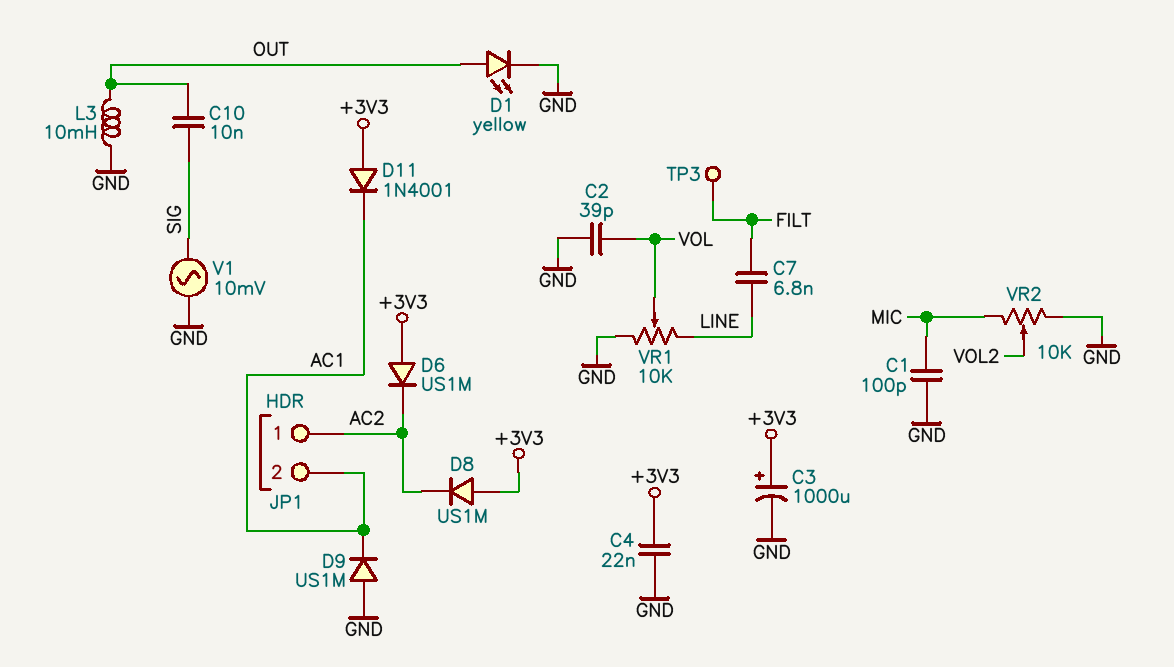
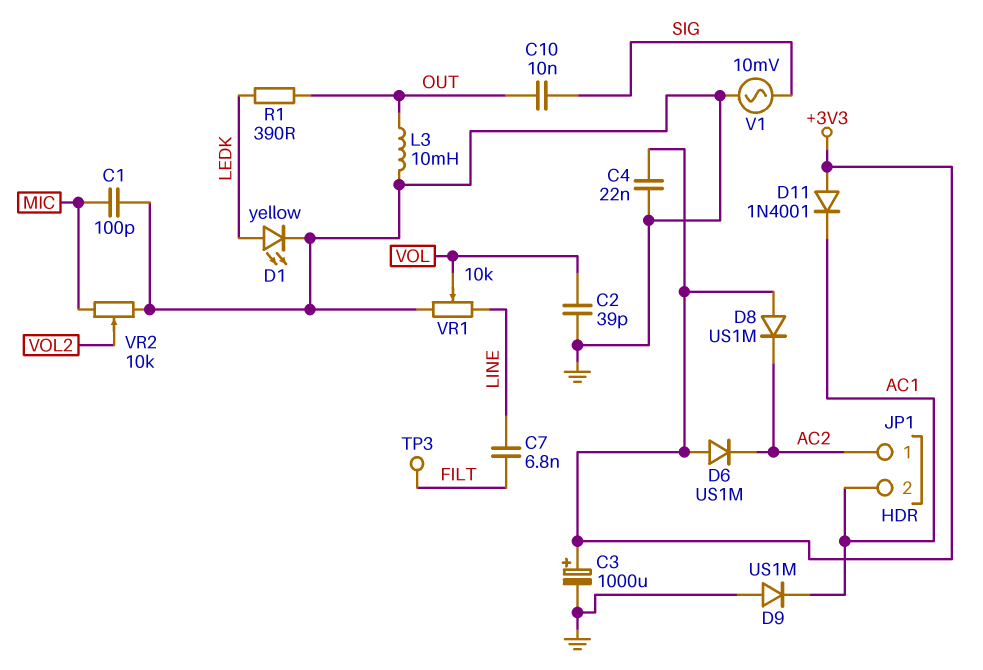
D1: LED yellow (A OUT, K GND) -> LED yellow (A LEDK, K GND)
R1: none -> 390 (LEDK, OUT)

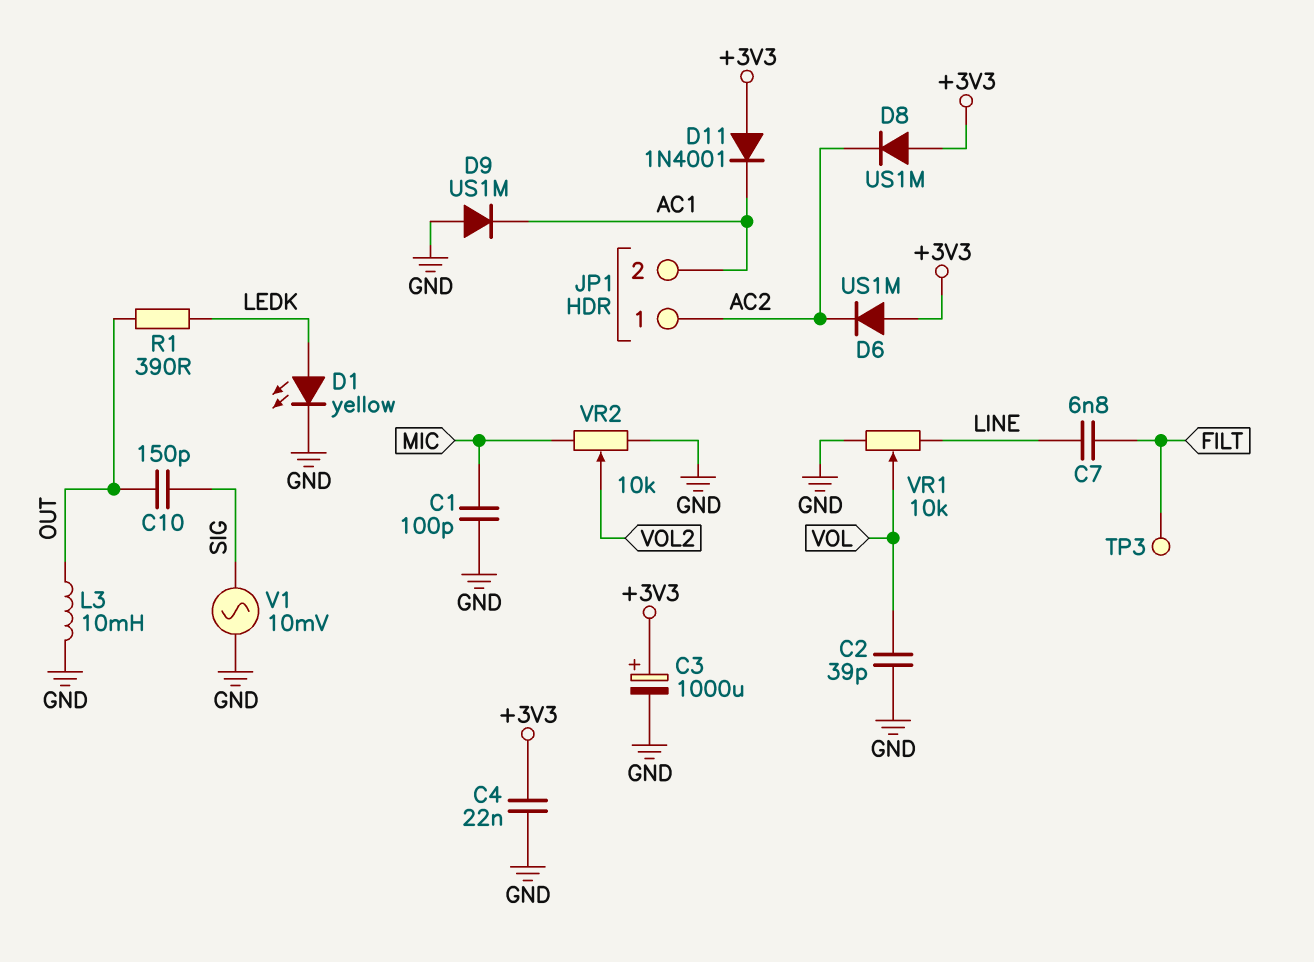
C10: 10nF (OUT, SIG) -> 150pF (OUT, SIG)

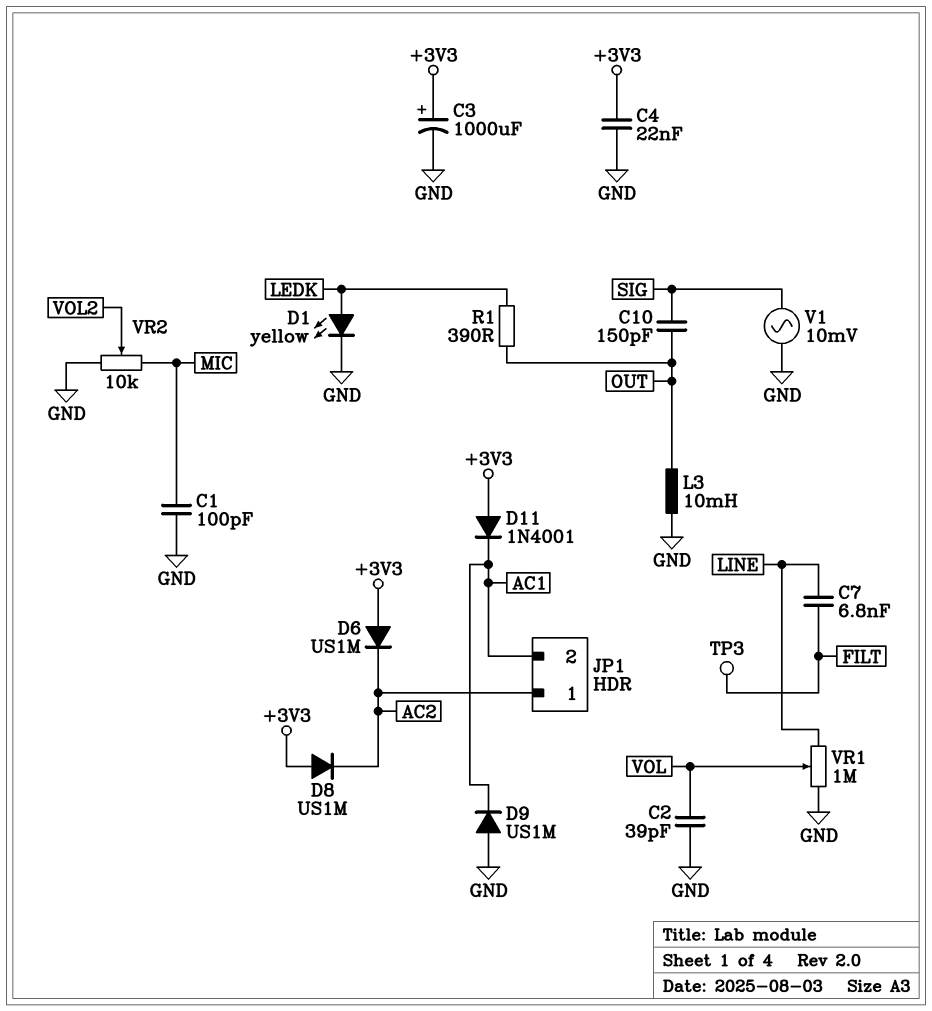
VR1: 10k (GND, LINE, wiper VOL) -> 1M (GND, LINE, wiper VOL)

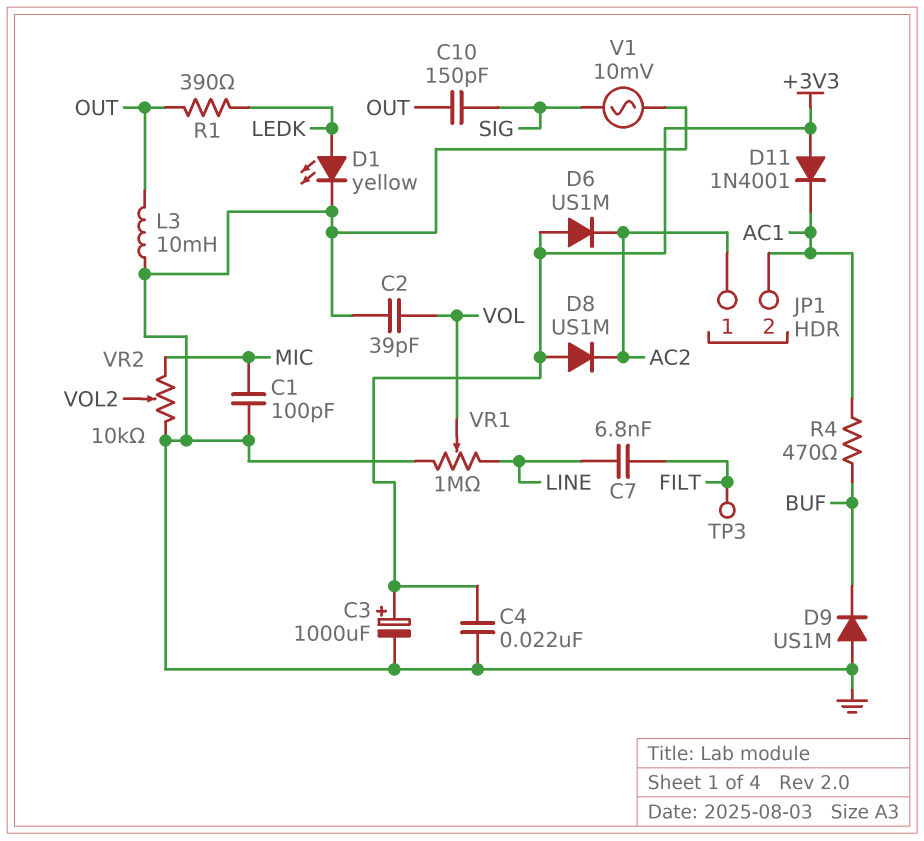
D9: diode US1M (A GND, K AC1) -> diode US1M (A GND, K BUF)
R4: none -> 470 (AC1, BUF)

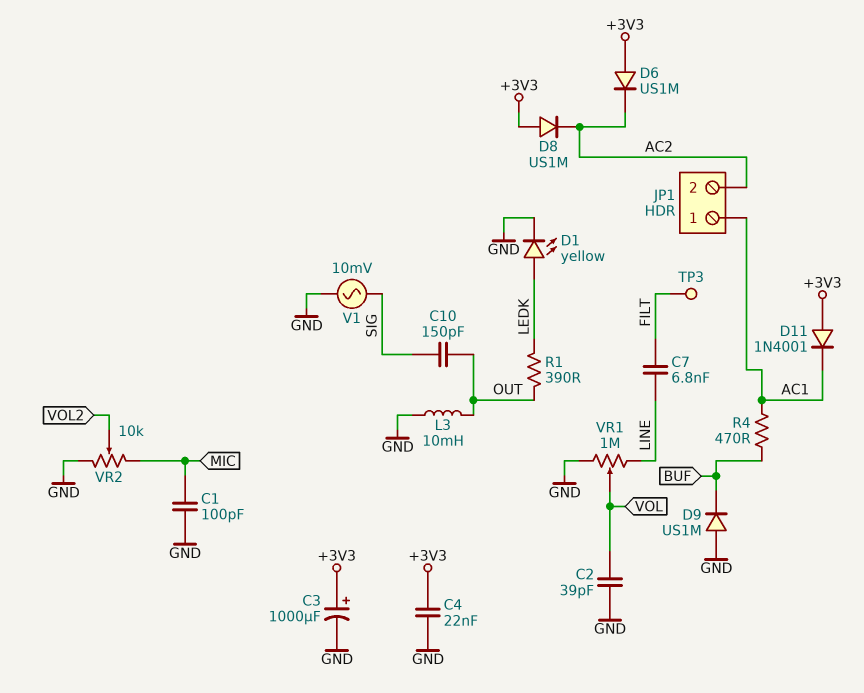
JP1 pin 1: AC2 -> AC1
JP1 pin 2: AC1 -> AC2

